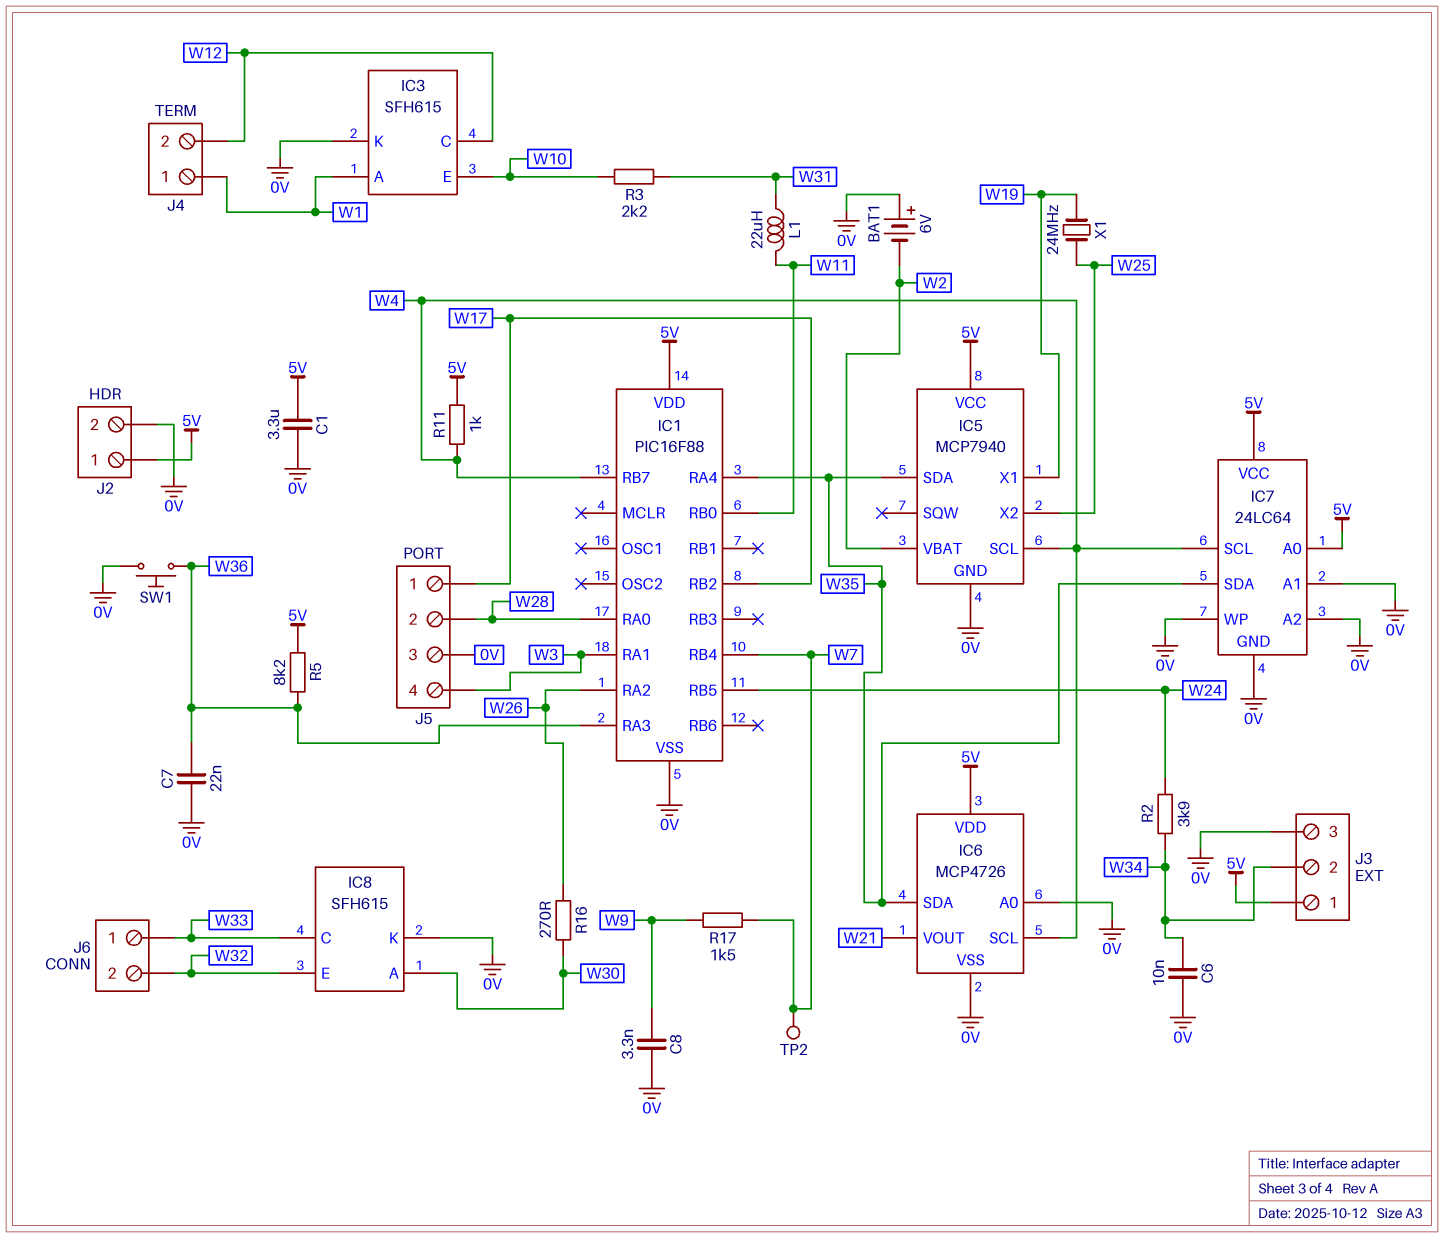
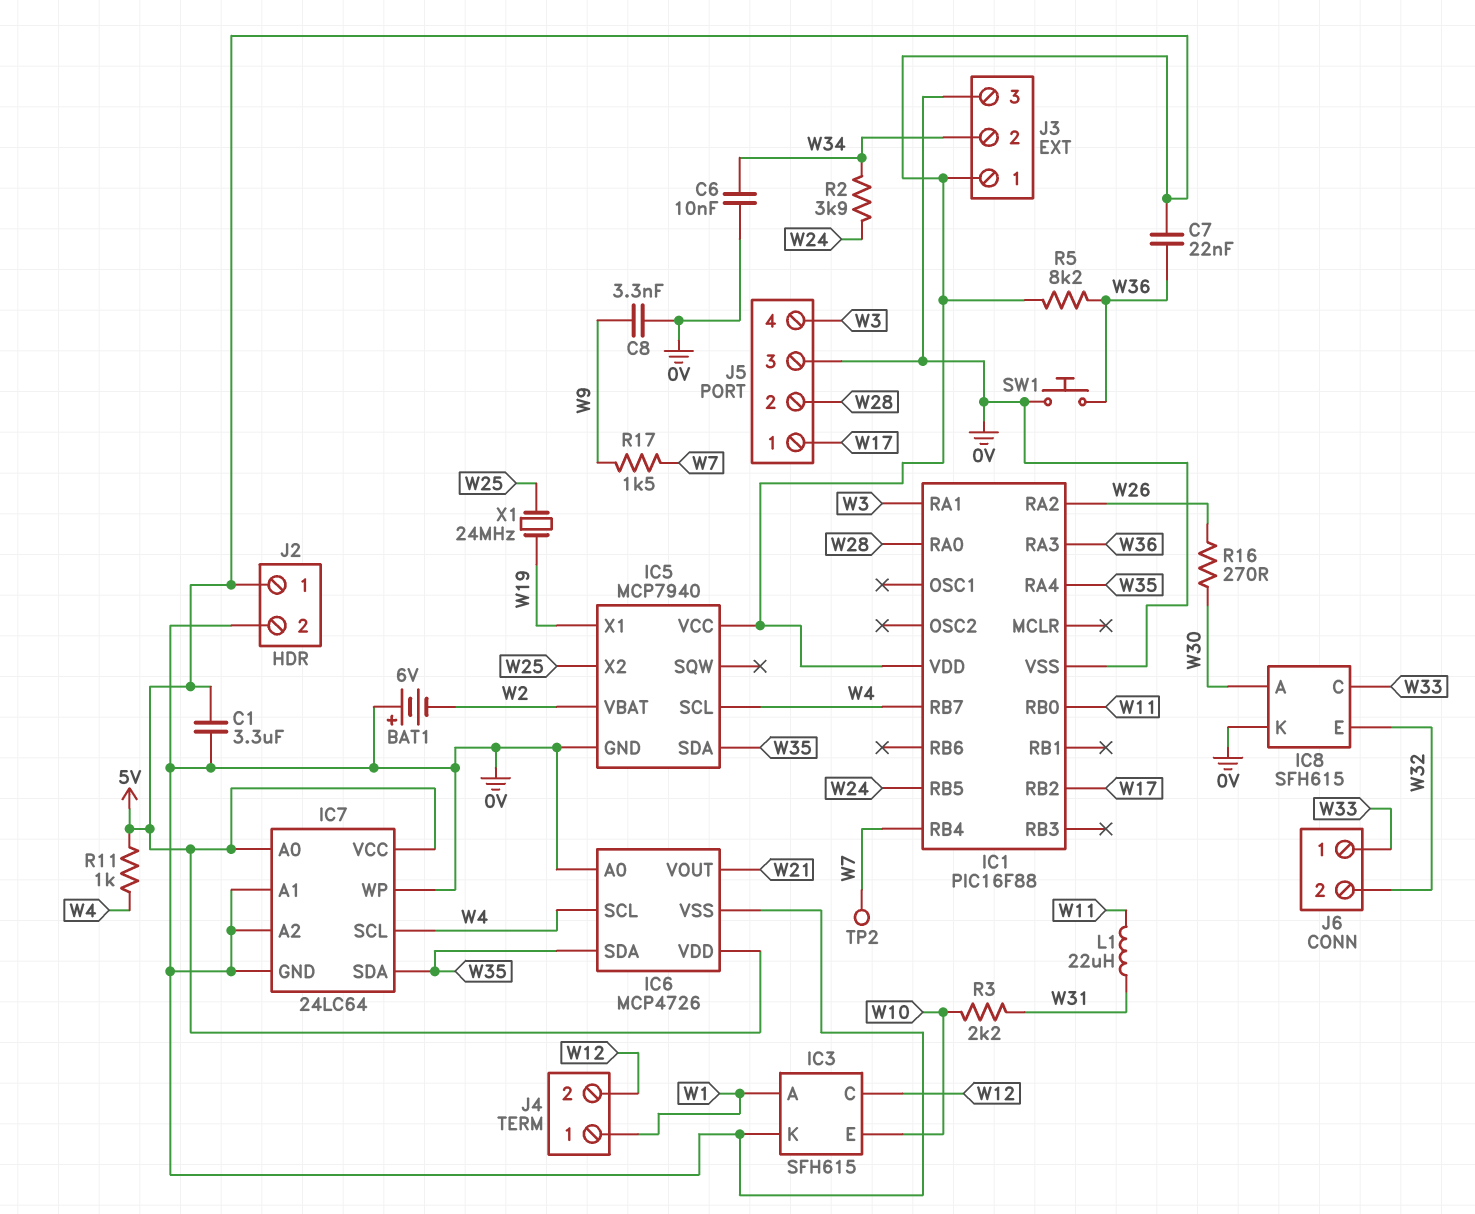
C7: 22nF (0V, W36) -> 22nF (5V, W36)

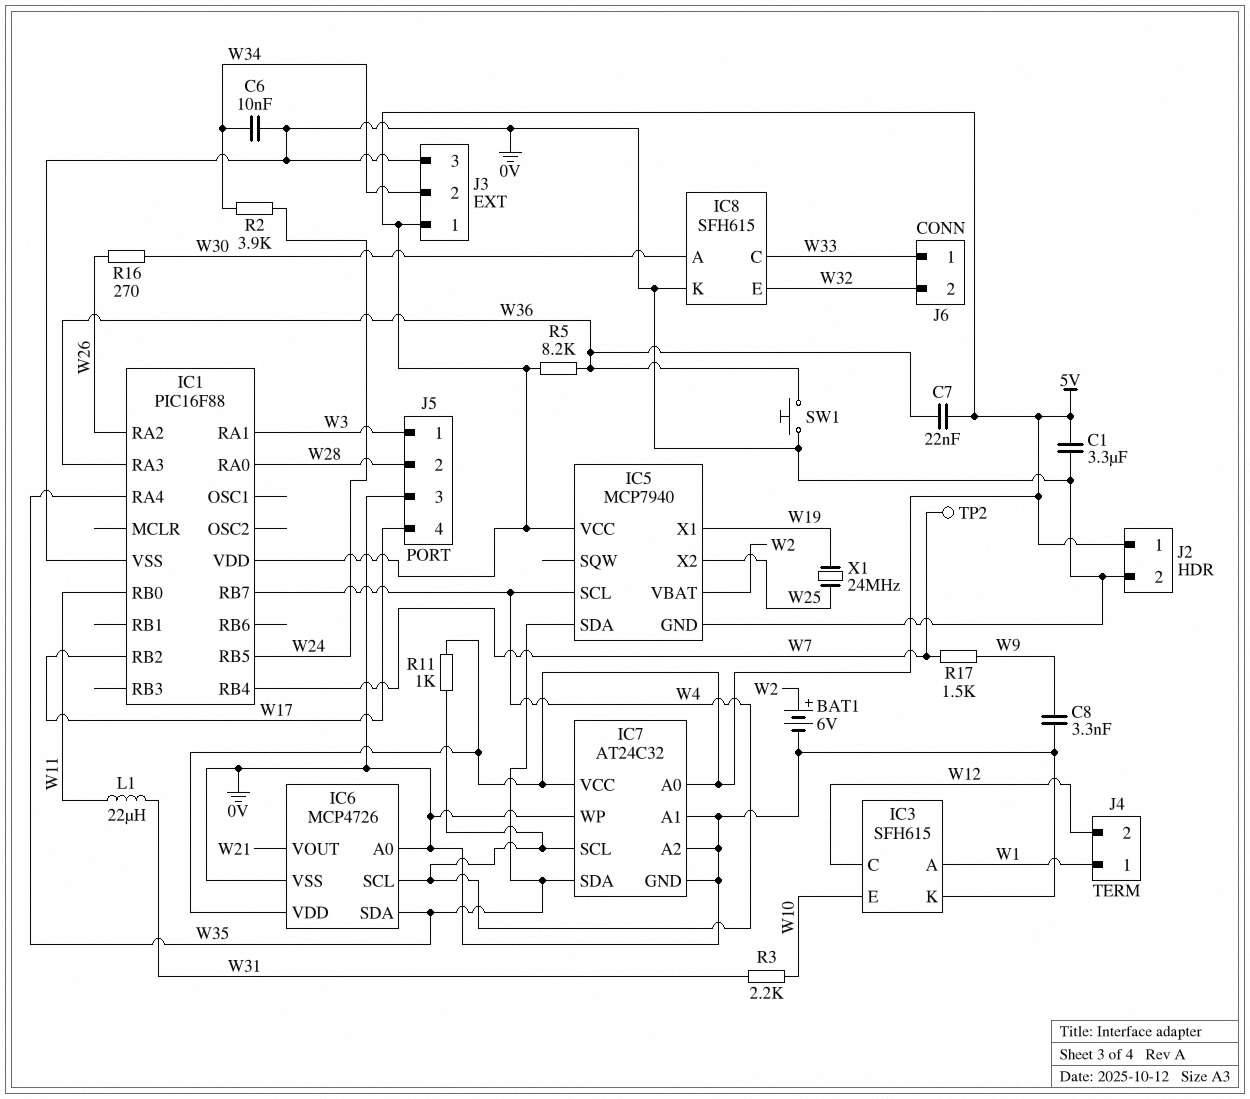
BAT1: 6V (plus 0V, minus W2) -> 6V (plus W2, minus 0V)
IC7: 24LC64 -> AT24C32
J5 pin 1: W17 -> W3
J5 pin 4: W3 -> W17

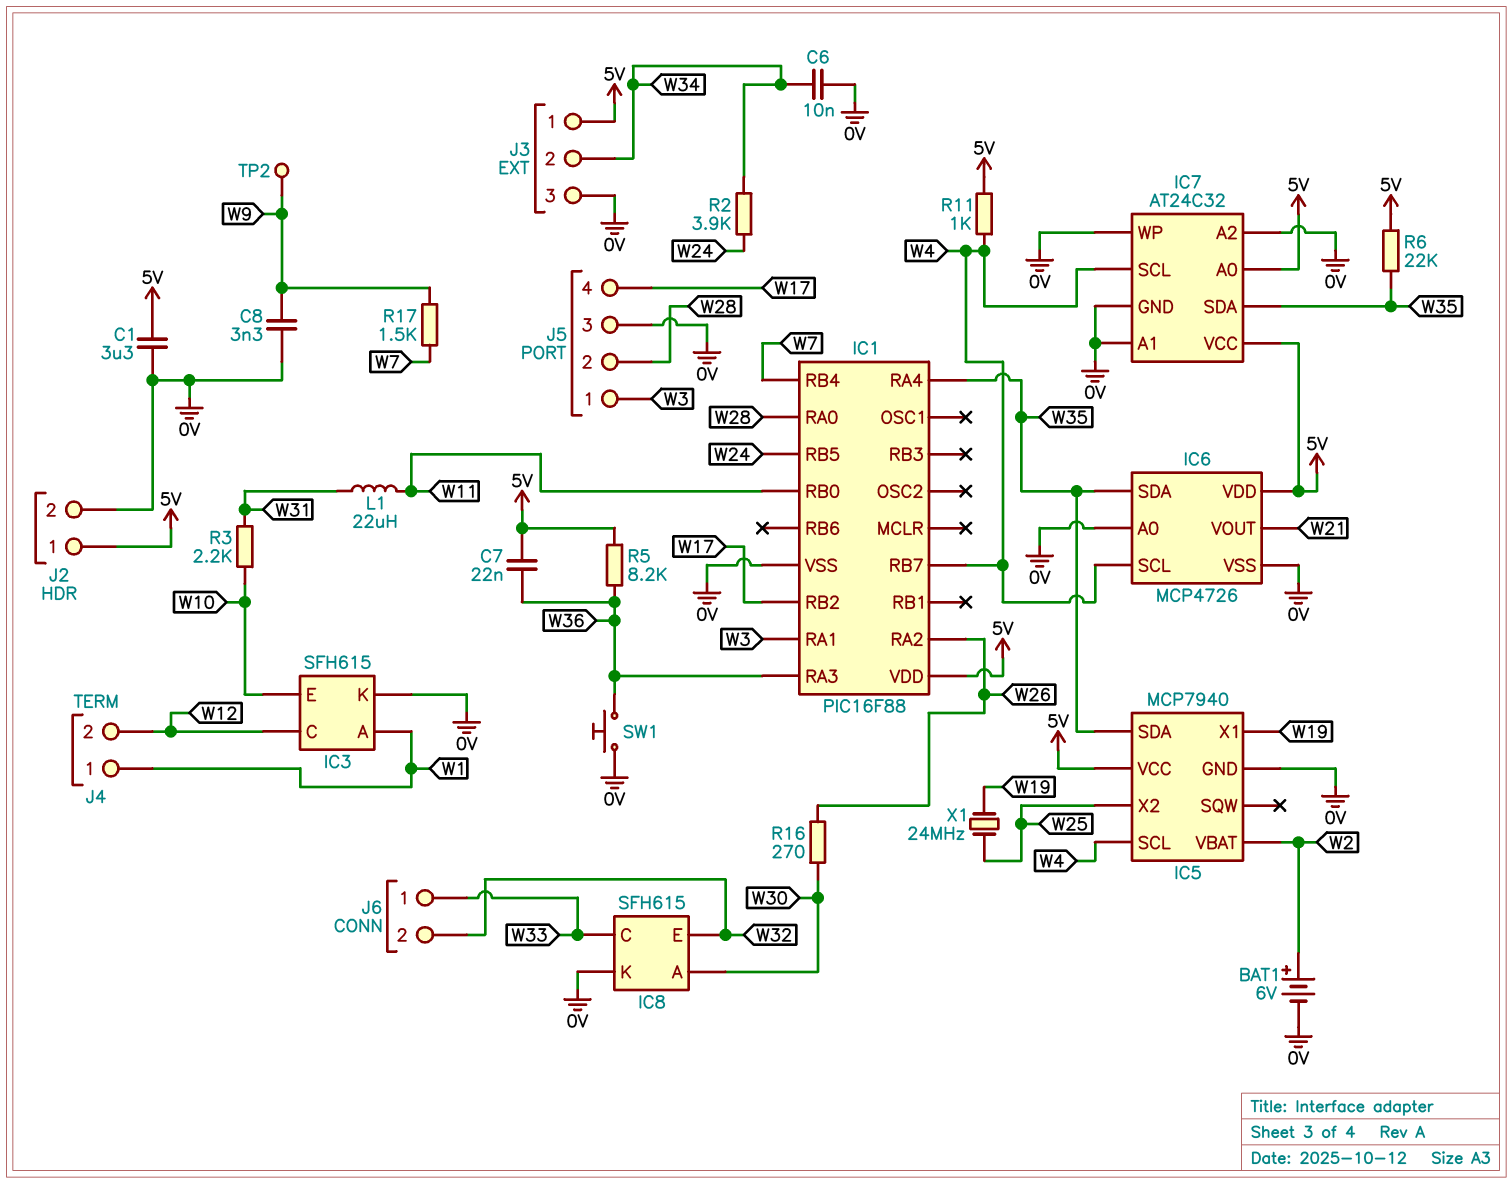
R6: none -> 22k (5V, W35)
TP2: test point (W7) -> test point (W9)

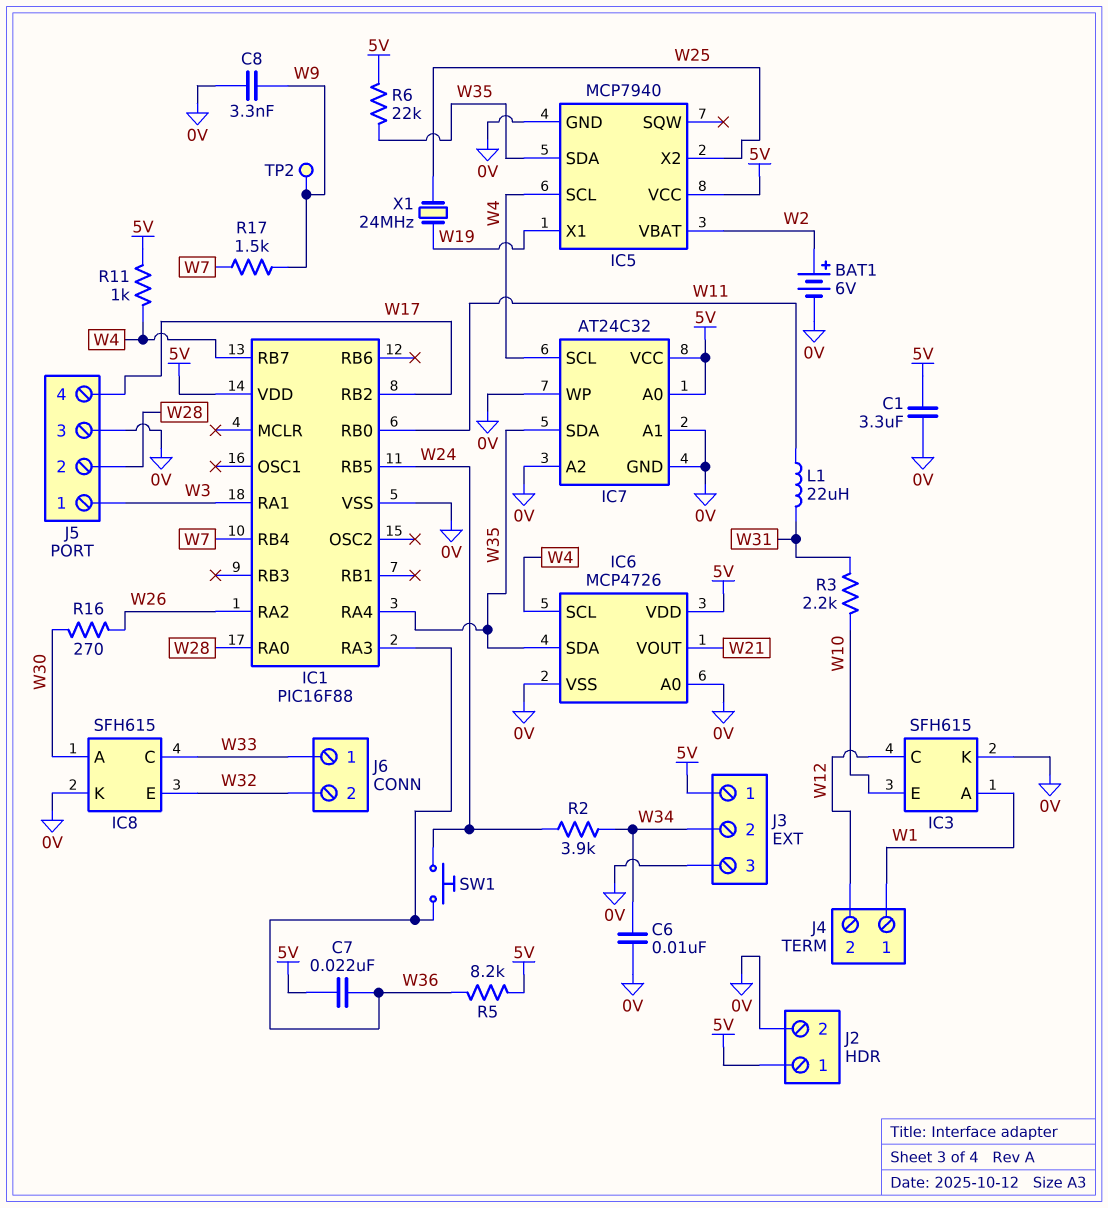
SW1: button (0V, W36) -> button (W24, W36)

